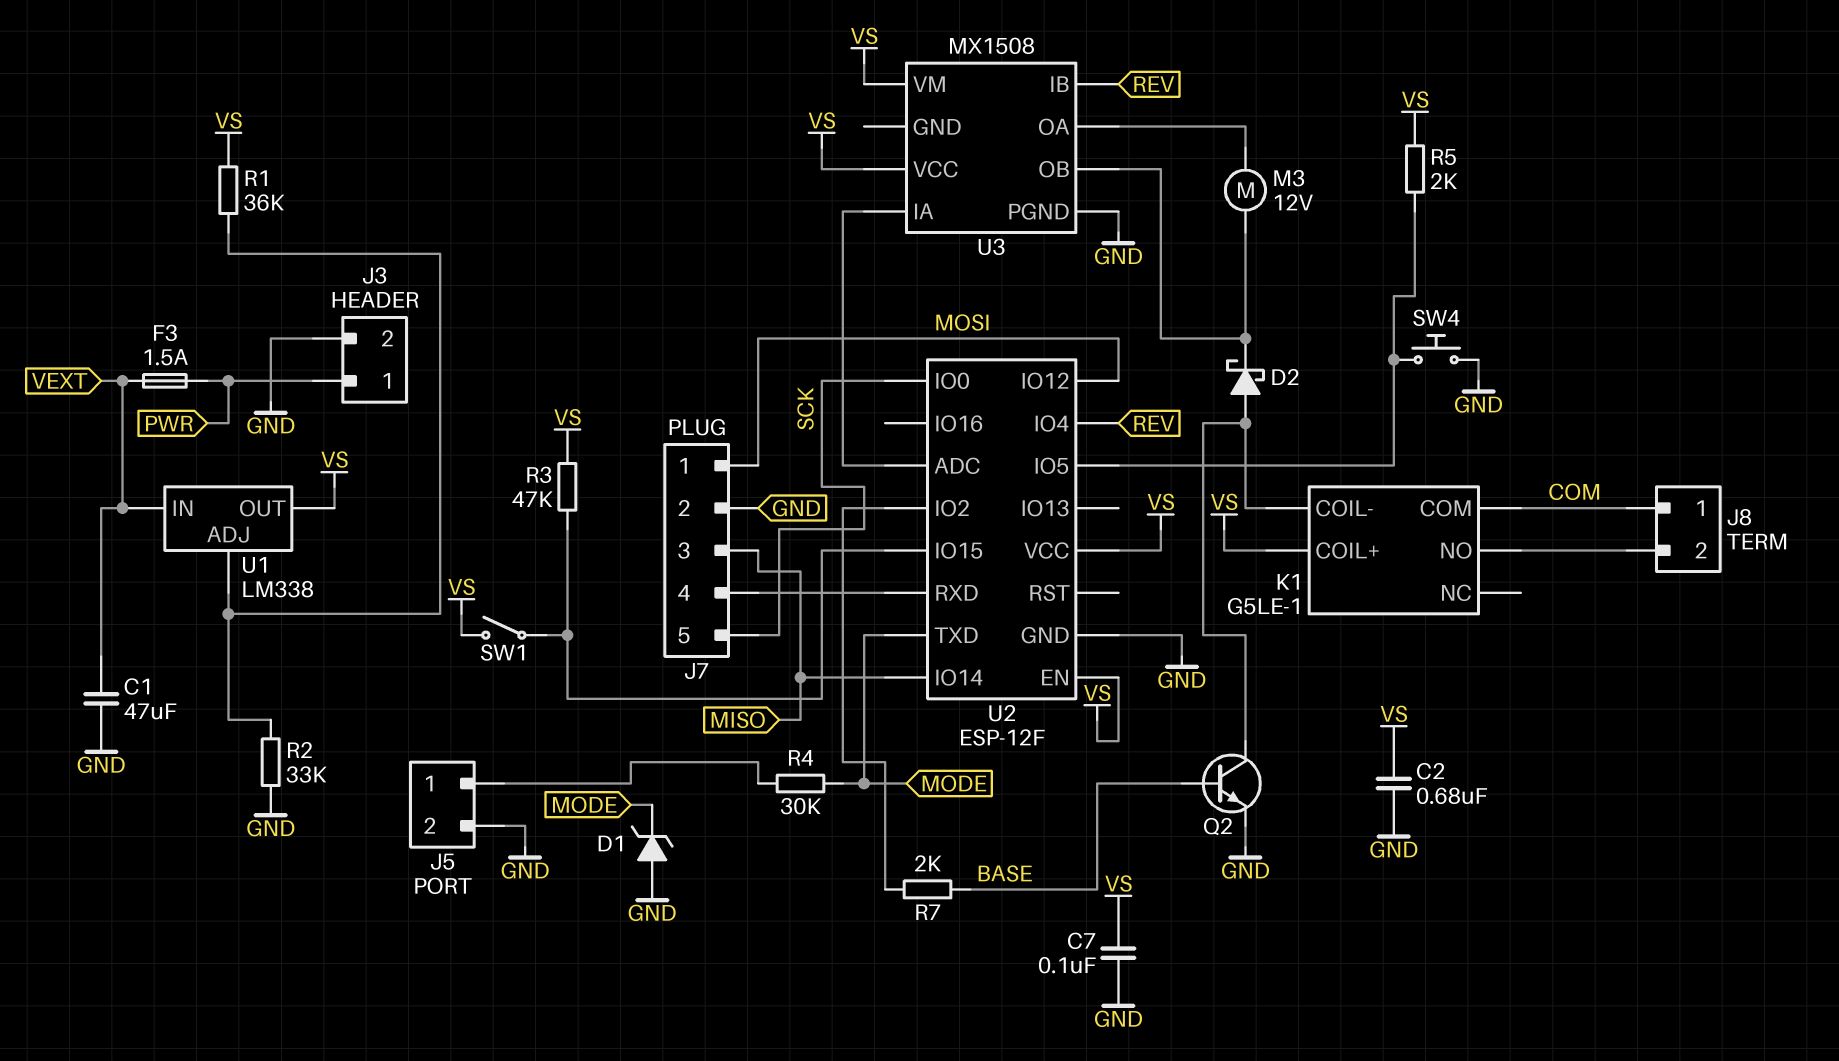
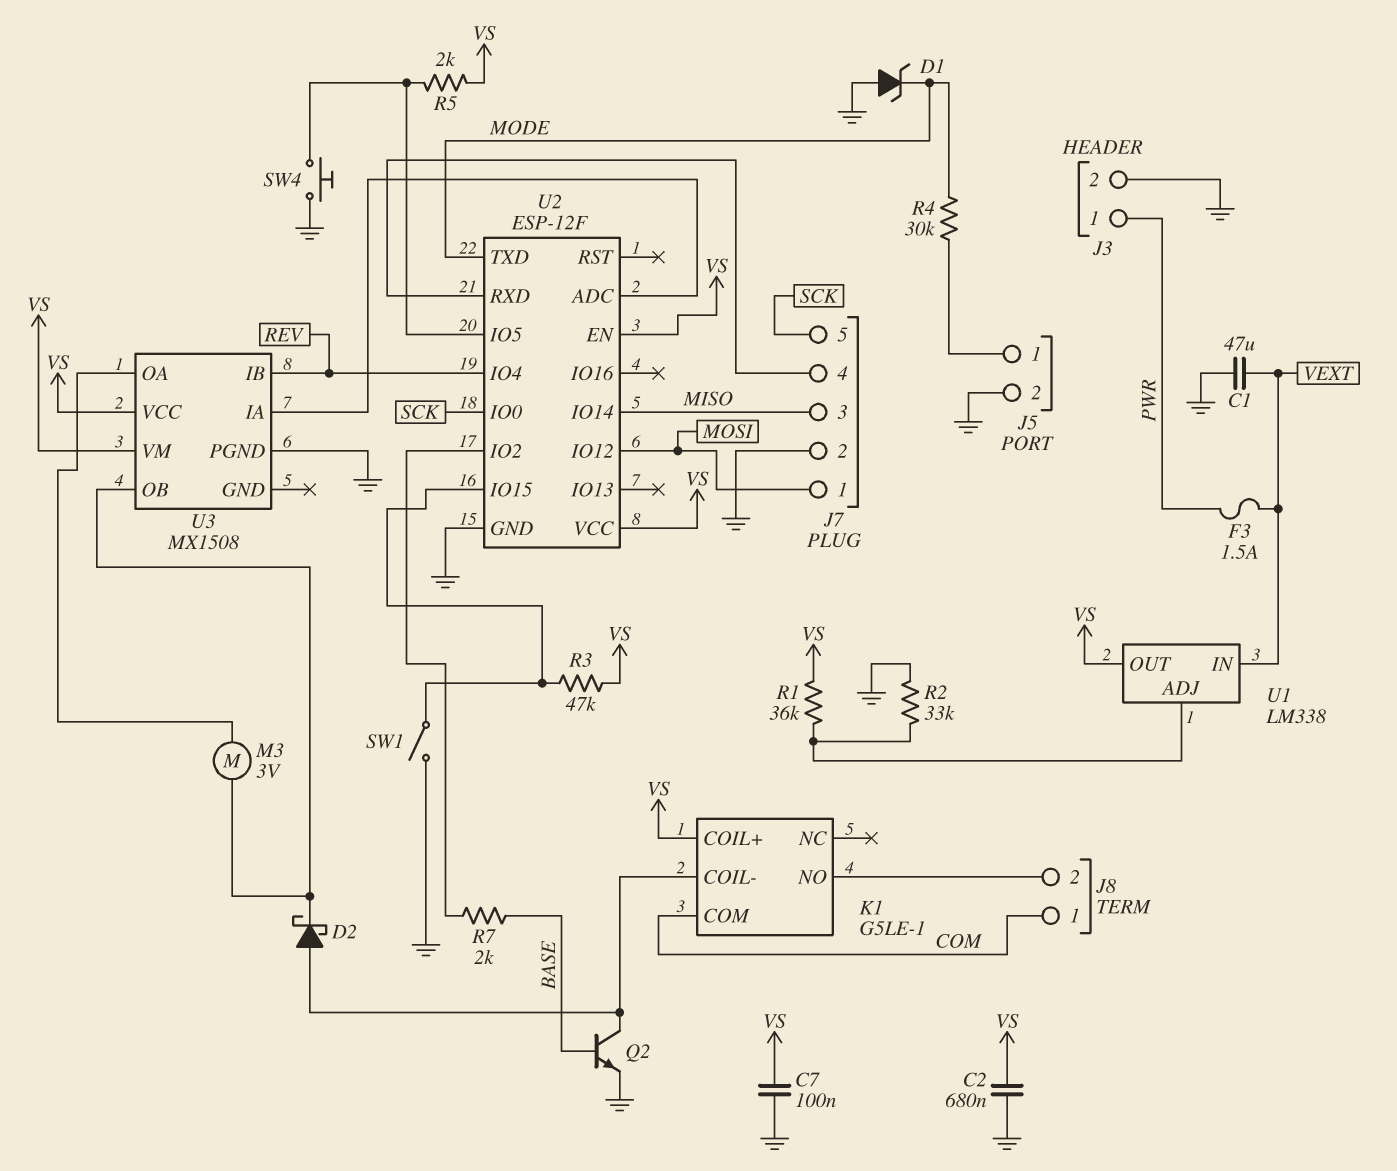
M3: motor 12V (U3/OA, U3/OB) -> motor 3V (U3/OA, U3/OB)
SW1: switch (U2/IO15, VS) -> switch (GND, U2/IO15)

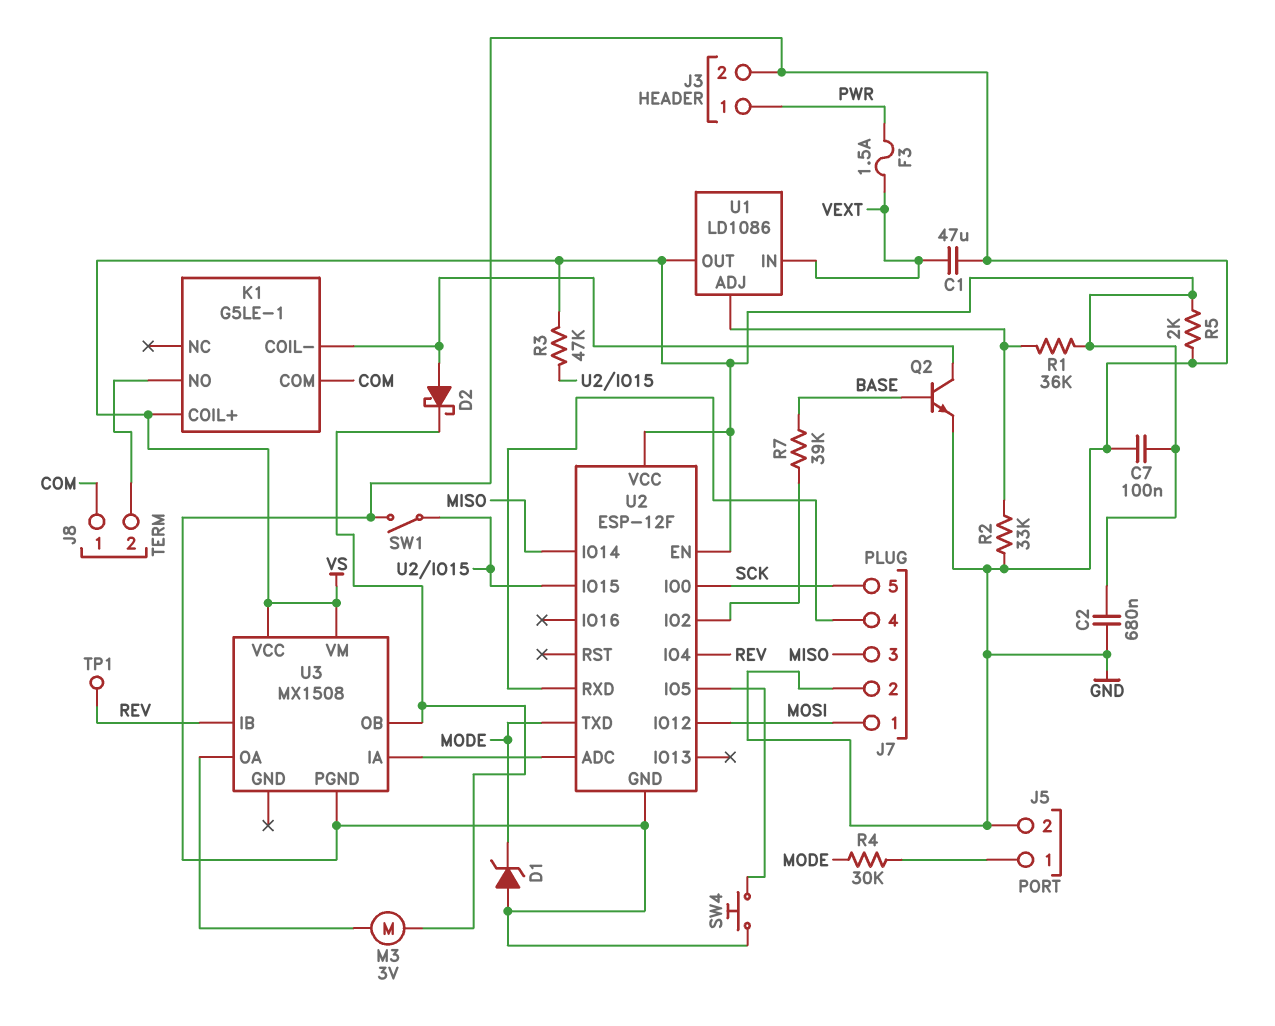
R5: 2k (U2/IO5, VS) -> 2k (GND, VS)
R7: 2k (BASE, U2/IO2) -> 39k (BASE, U2/IO2)
TP1: none -> test point (REV)
U1: LM338 -> LD1086

